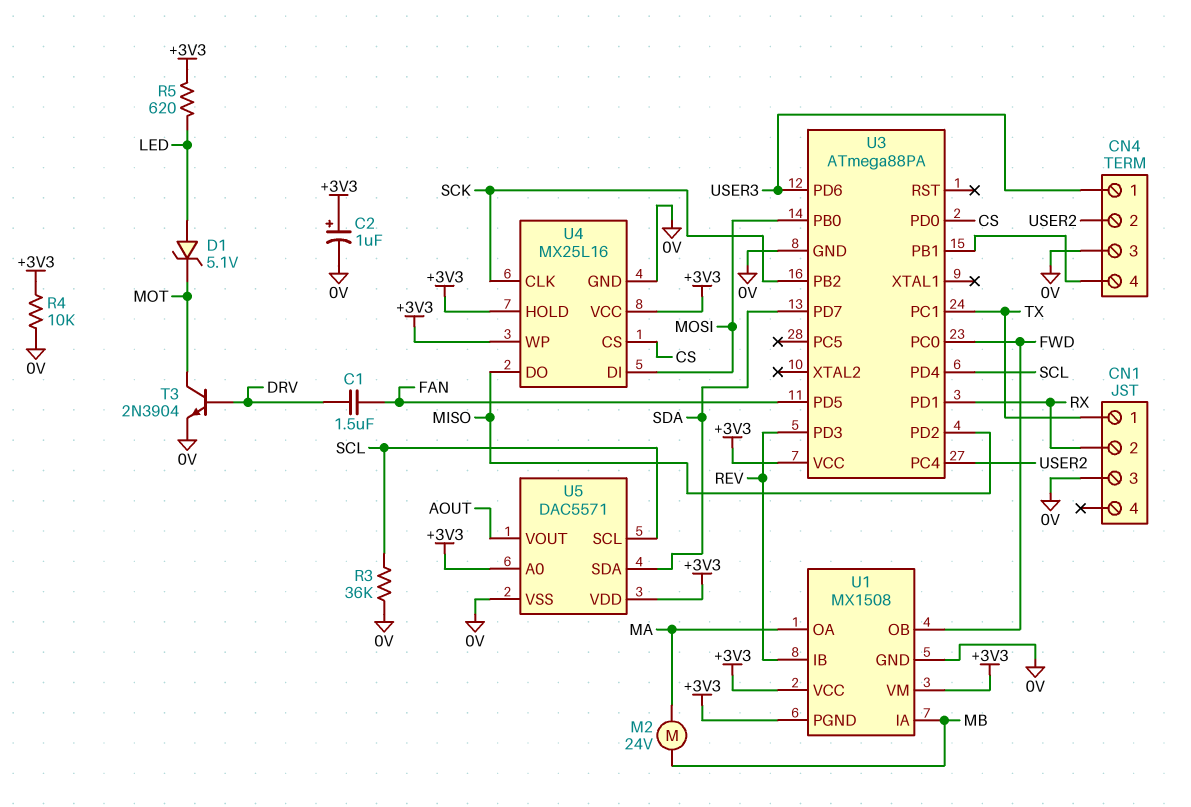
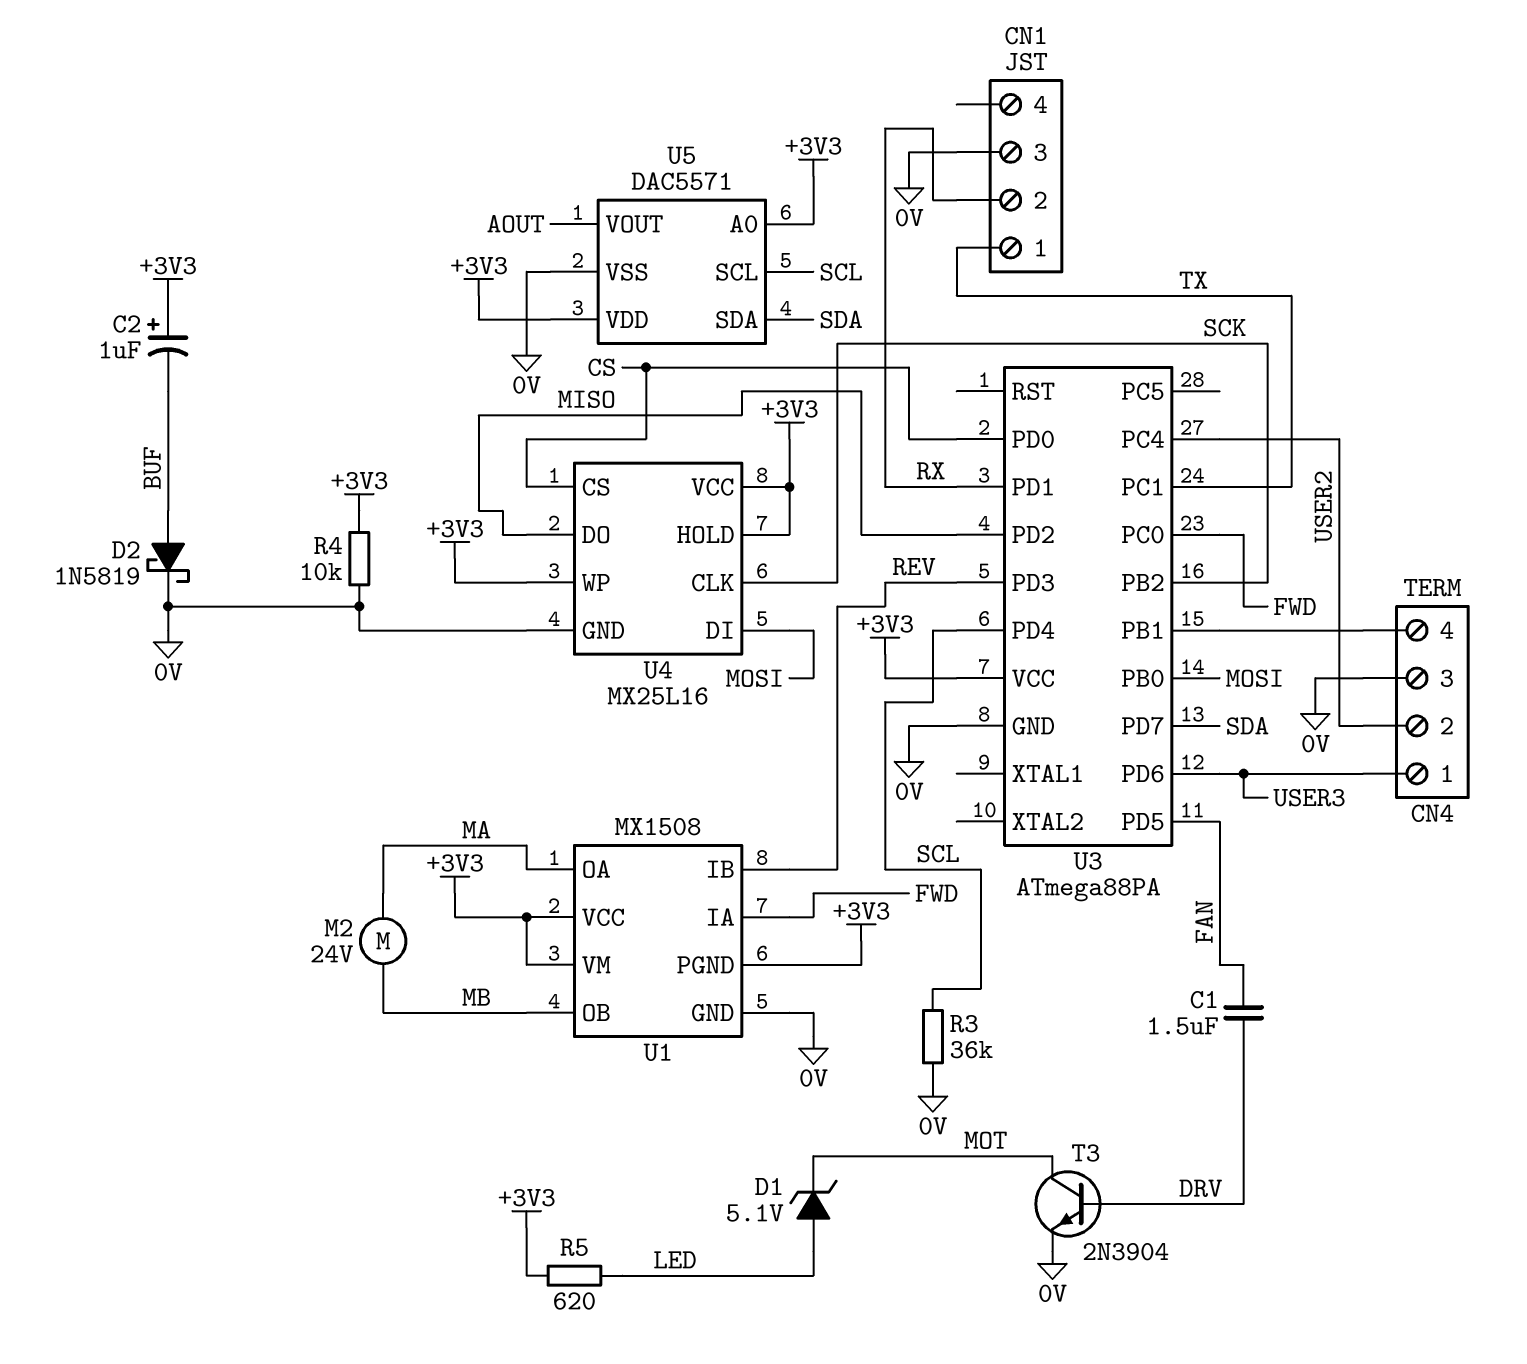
C2: 1uF (plus +3V3, minus 0V) -> 1uF (plus +3V3, minus BUF)
D2: none -> schottky 1N5819 (A BUF, K 0V)
U1 pin IA: MB -> FWD
U1 pin OB: FWD -> MB

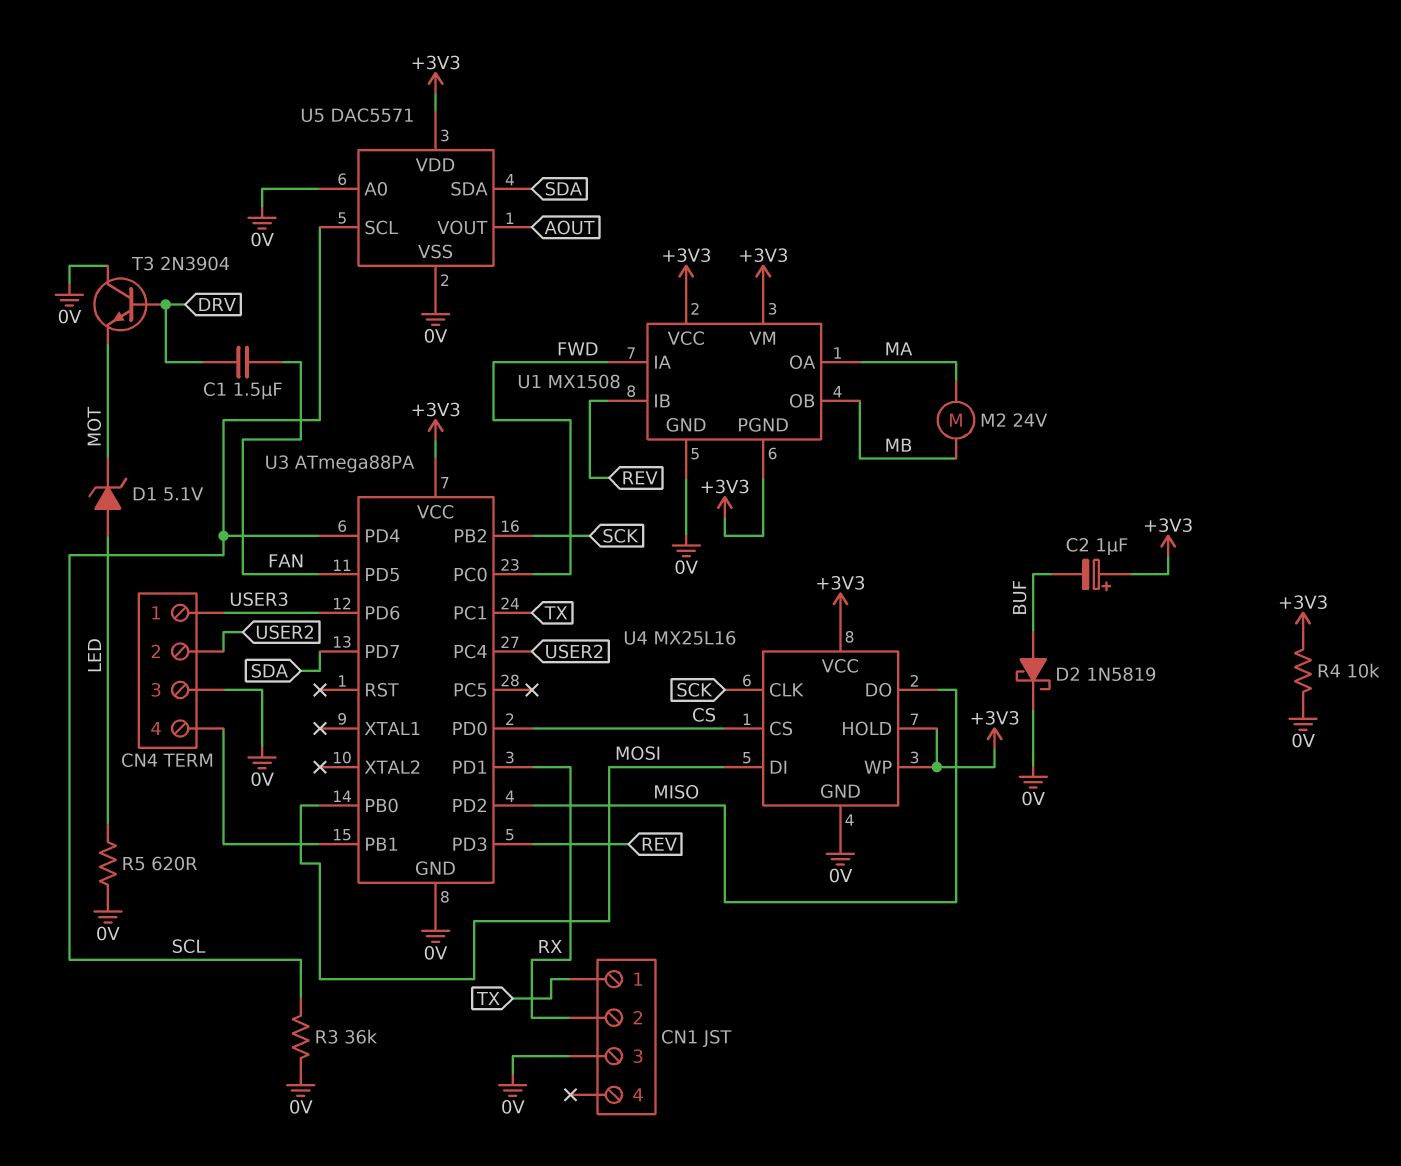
R5: 620 (+3V3, LED) -> 620 (0V, LED)
T3: NPN 2N3904 (B DRV, C MOT, E 0V) -> NPN 2N3904 (B DRV, C 0V, E MOT)
U5 pin A0: +3V3 -> 0V

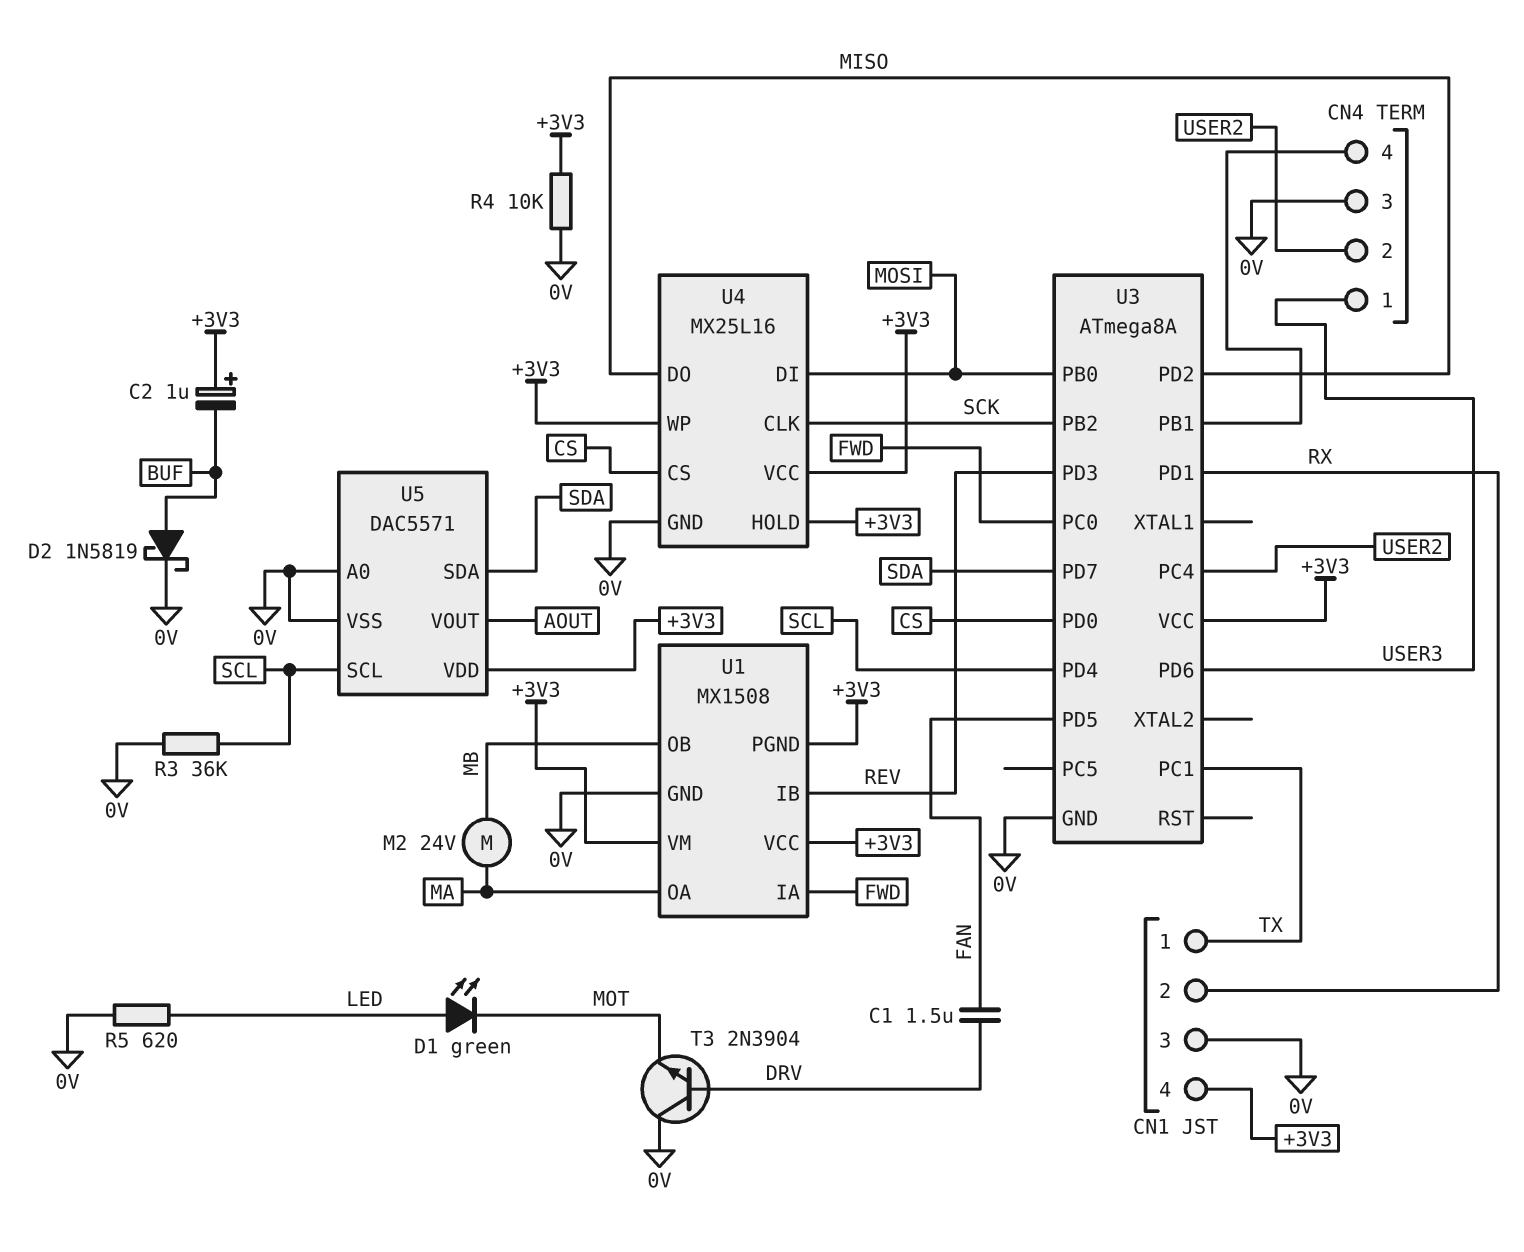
CN1 pin 4: none -> +3V3
D1: zener 5.1V (A LED, K MOT) -> LED green (A LED, K MOT)
U3: ATmega88PA -> ATmega8A

